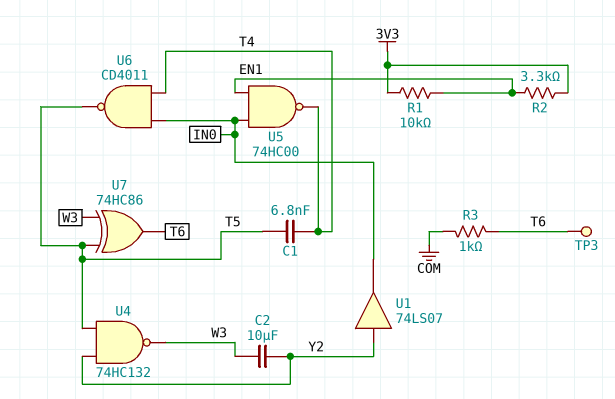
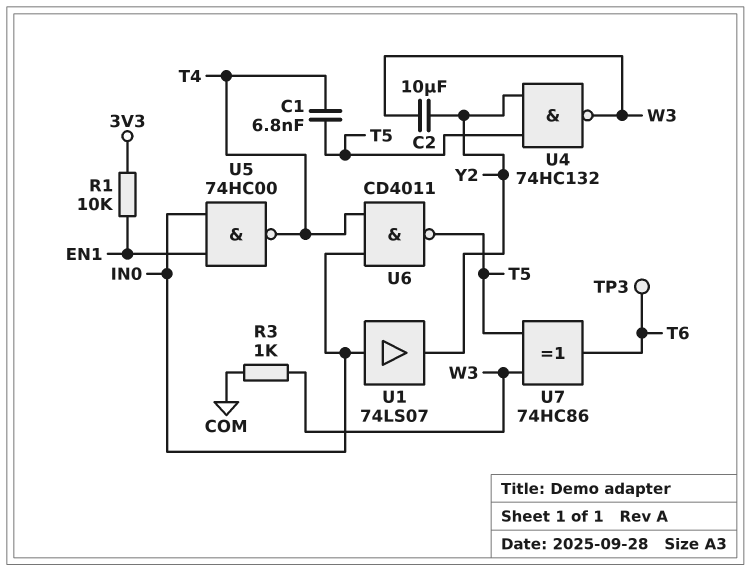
R2: 3.3k (3V3, EN1) -> none
R3: 1k (COM, T6) -> 1k (COM, W3)
U1: buffer 74LS07 (in Y2, out IN0) -> buffer 74LS07 (in IN0, out Y2)

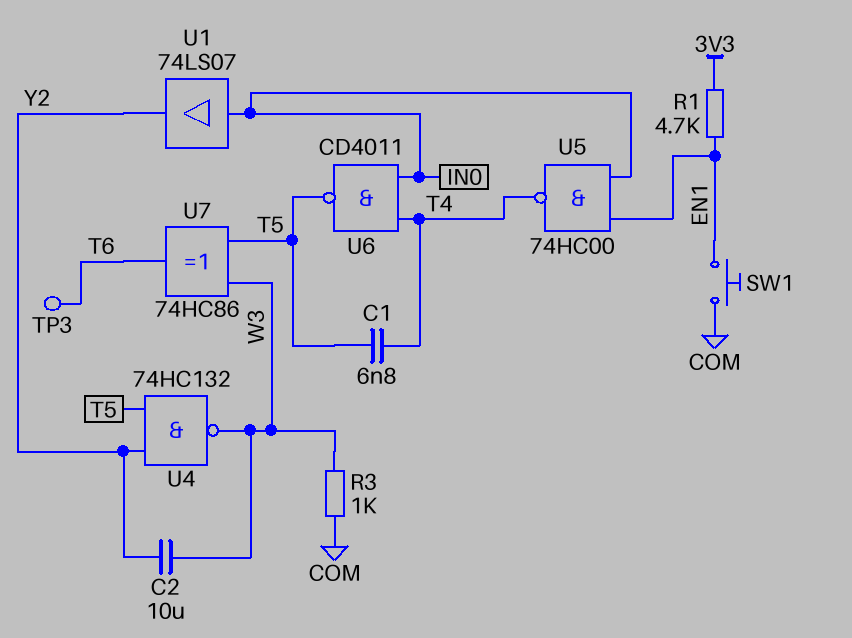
R1: 10k (3V3, EN1) -> 4.7k (3V3, EN1)
SW1: none -> button (COM, EN1)

